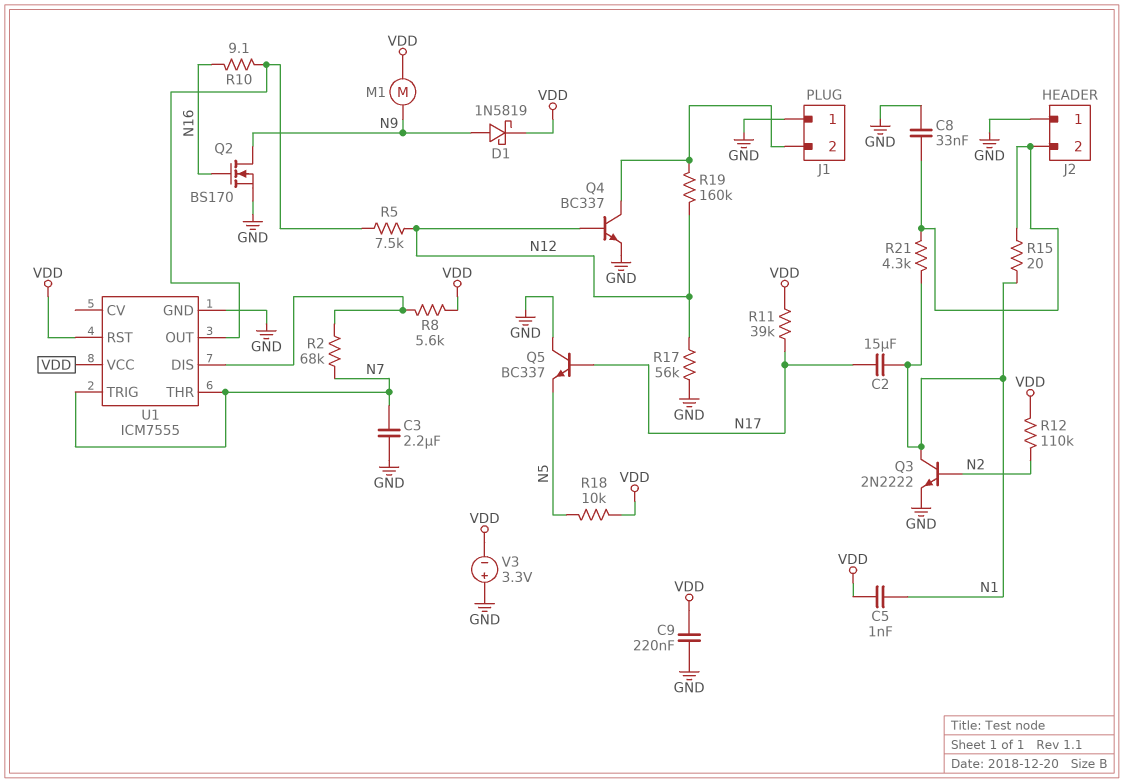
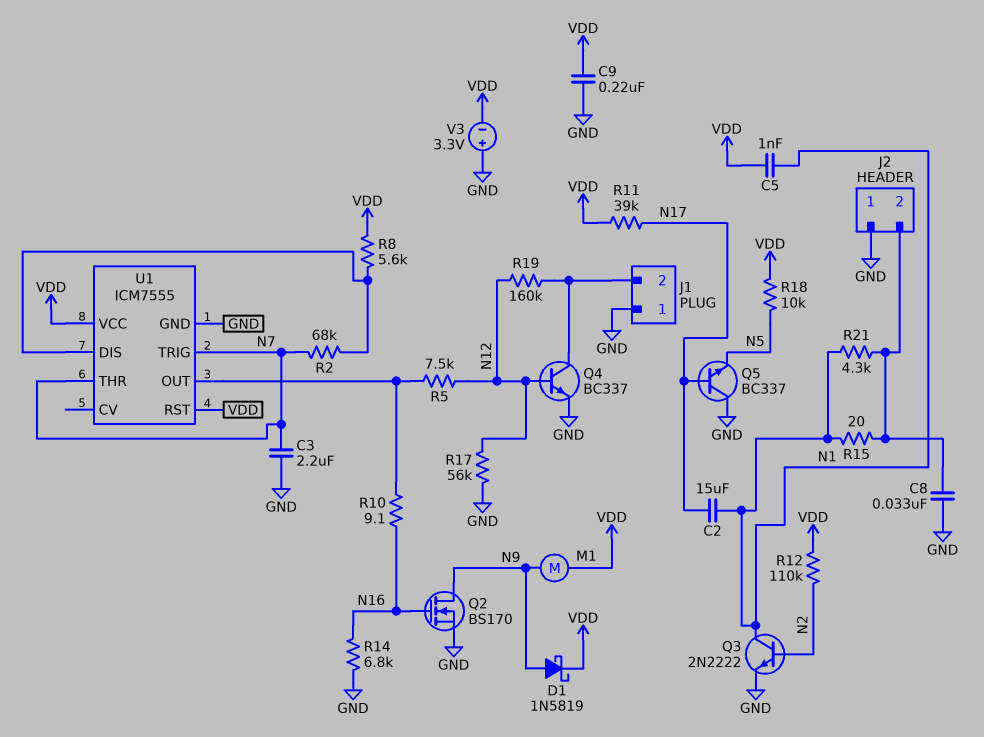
R14: none -> 6.8k (GND, N16)

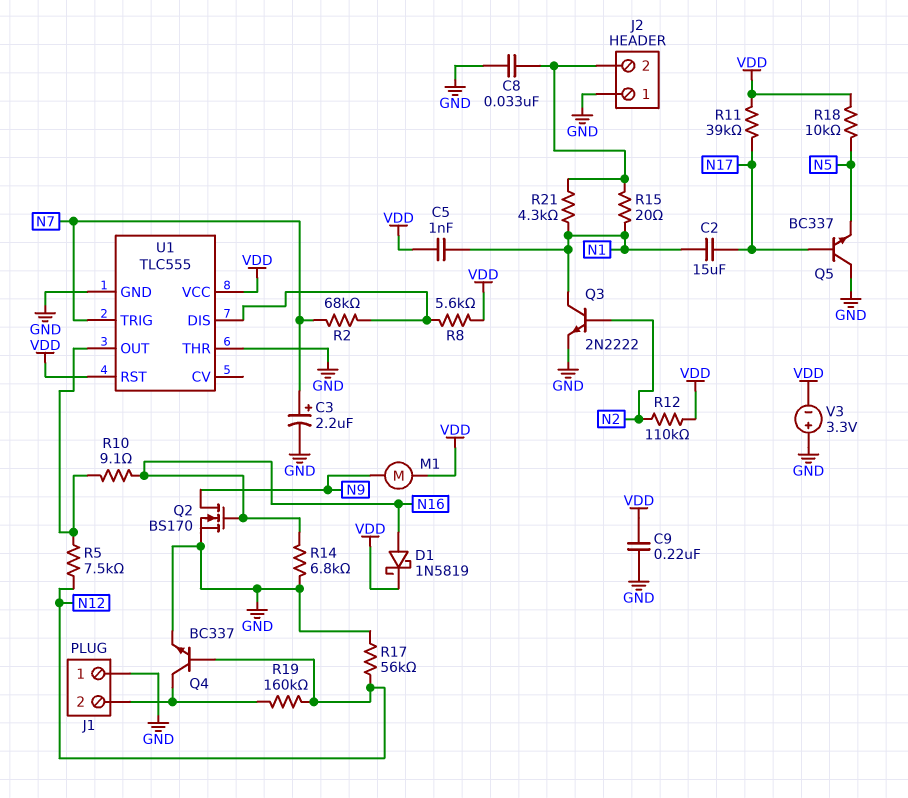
C3: 2.2uF (GND, N7) -> 2.2uF (plus N7, minus GND)
D1: schottky 1N5819 (A N9, K VDD) -> schottky 1N5819 (A N16, K VDD)
U1: ICM7555 -> TLC555
U1 pin THR: N7 -> GND

